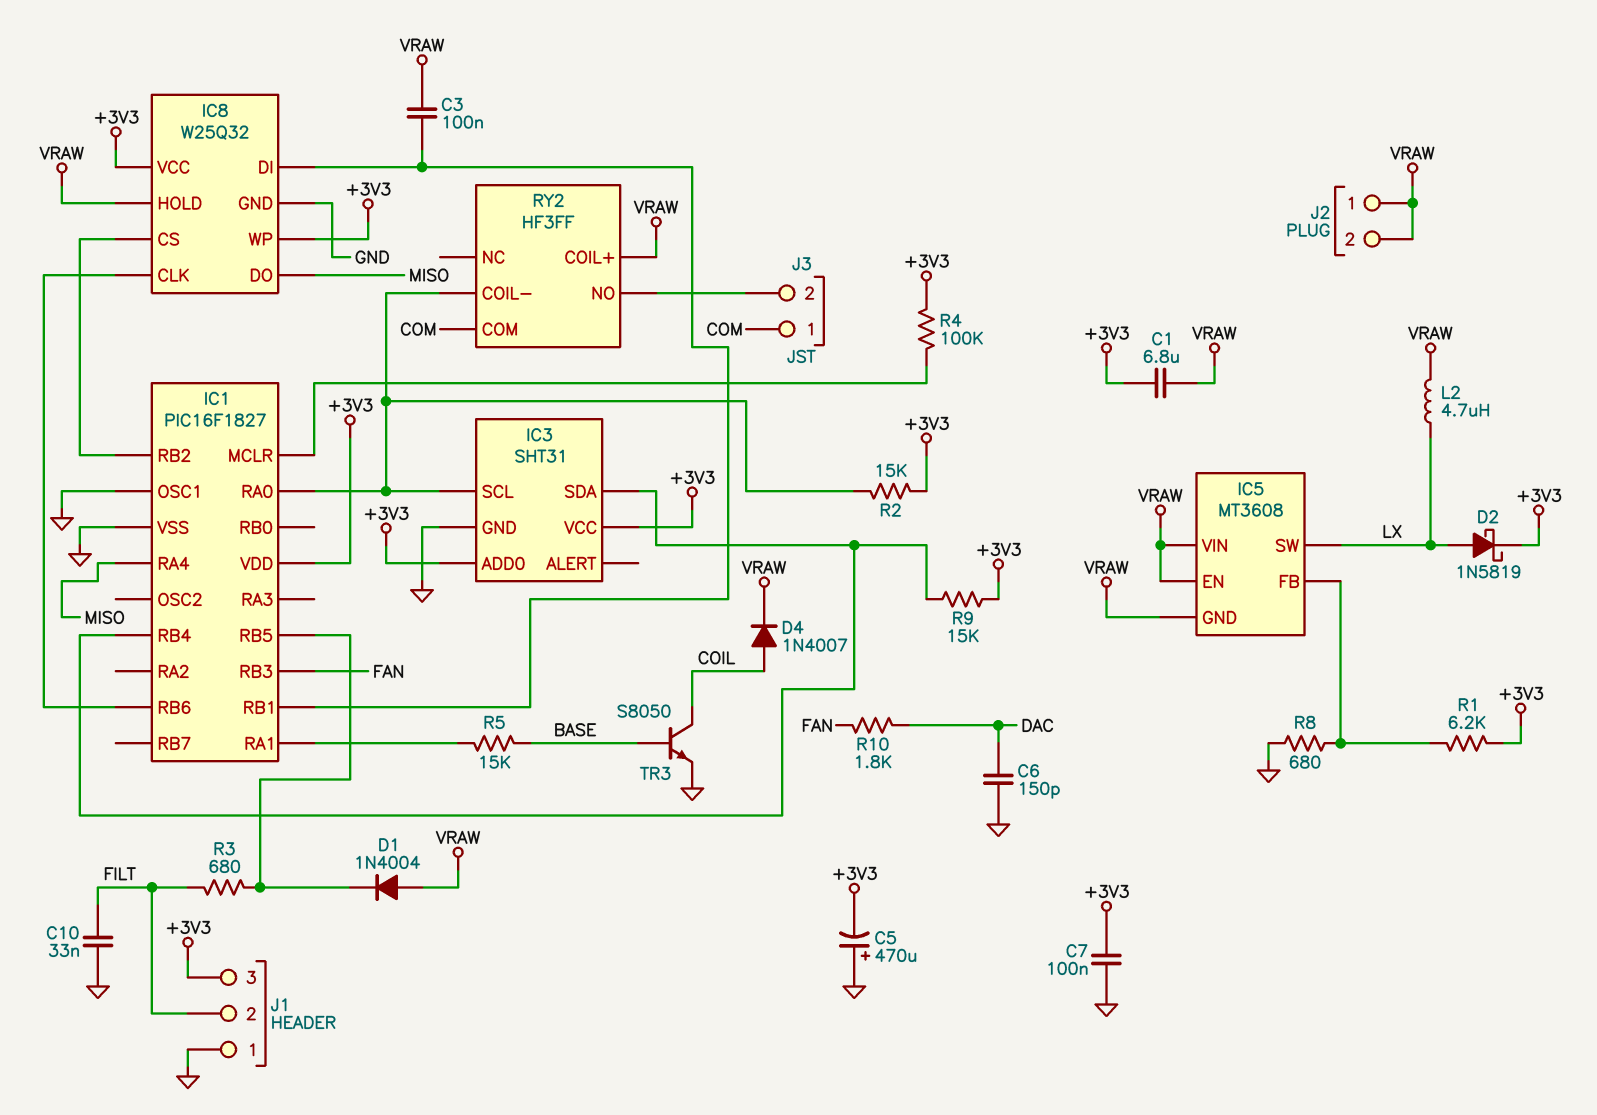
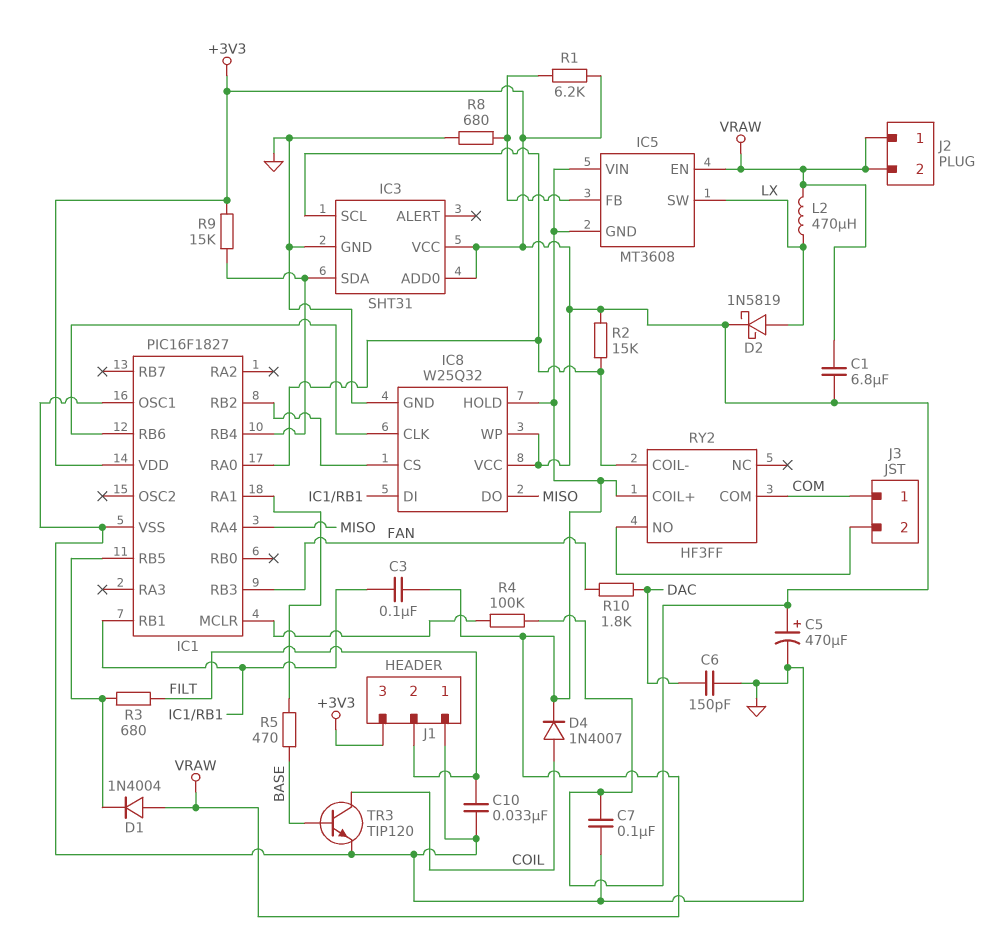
C5: 470uF (plus GND, minus +3V3) -> 470uF (plus +3V3, minus GND)
L2: 4.7uH (LX, VRAW) -> 470uH (LX, VRAW)
R5: 15k (BASE, IC1/RA1) -> 470 (BASE, IC1/RA1)
TR3: NPN S8050 (B BASE, C COIL, E GND) -> NPN TIP120 (B BASE, C COIL, E GND)

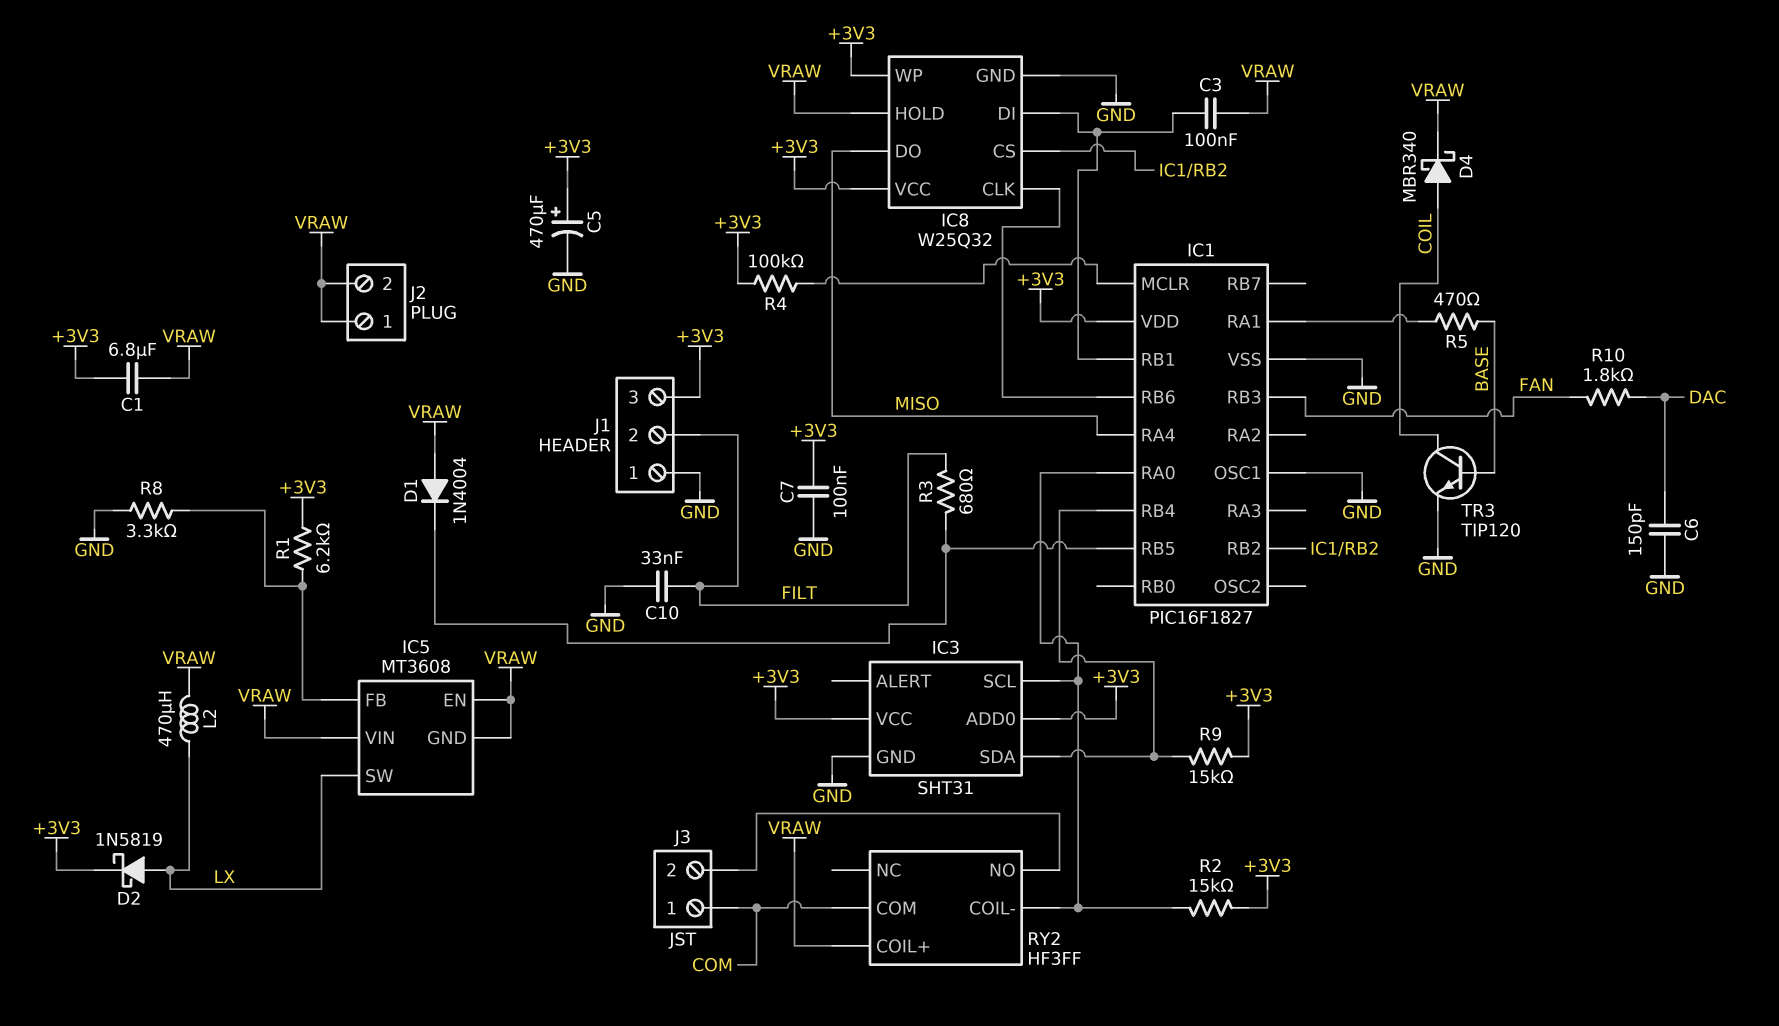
D4: diode 1N4007 (A COIL, K VRAW) -> schottky MBR340 (A COIL, K VRAW)
R8: 680 (GND, IC5/FB) -> 3.3k (GND, IC5/FB)

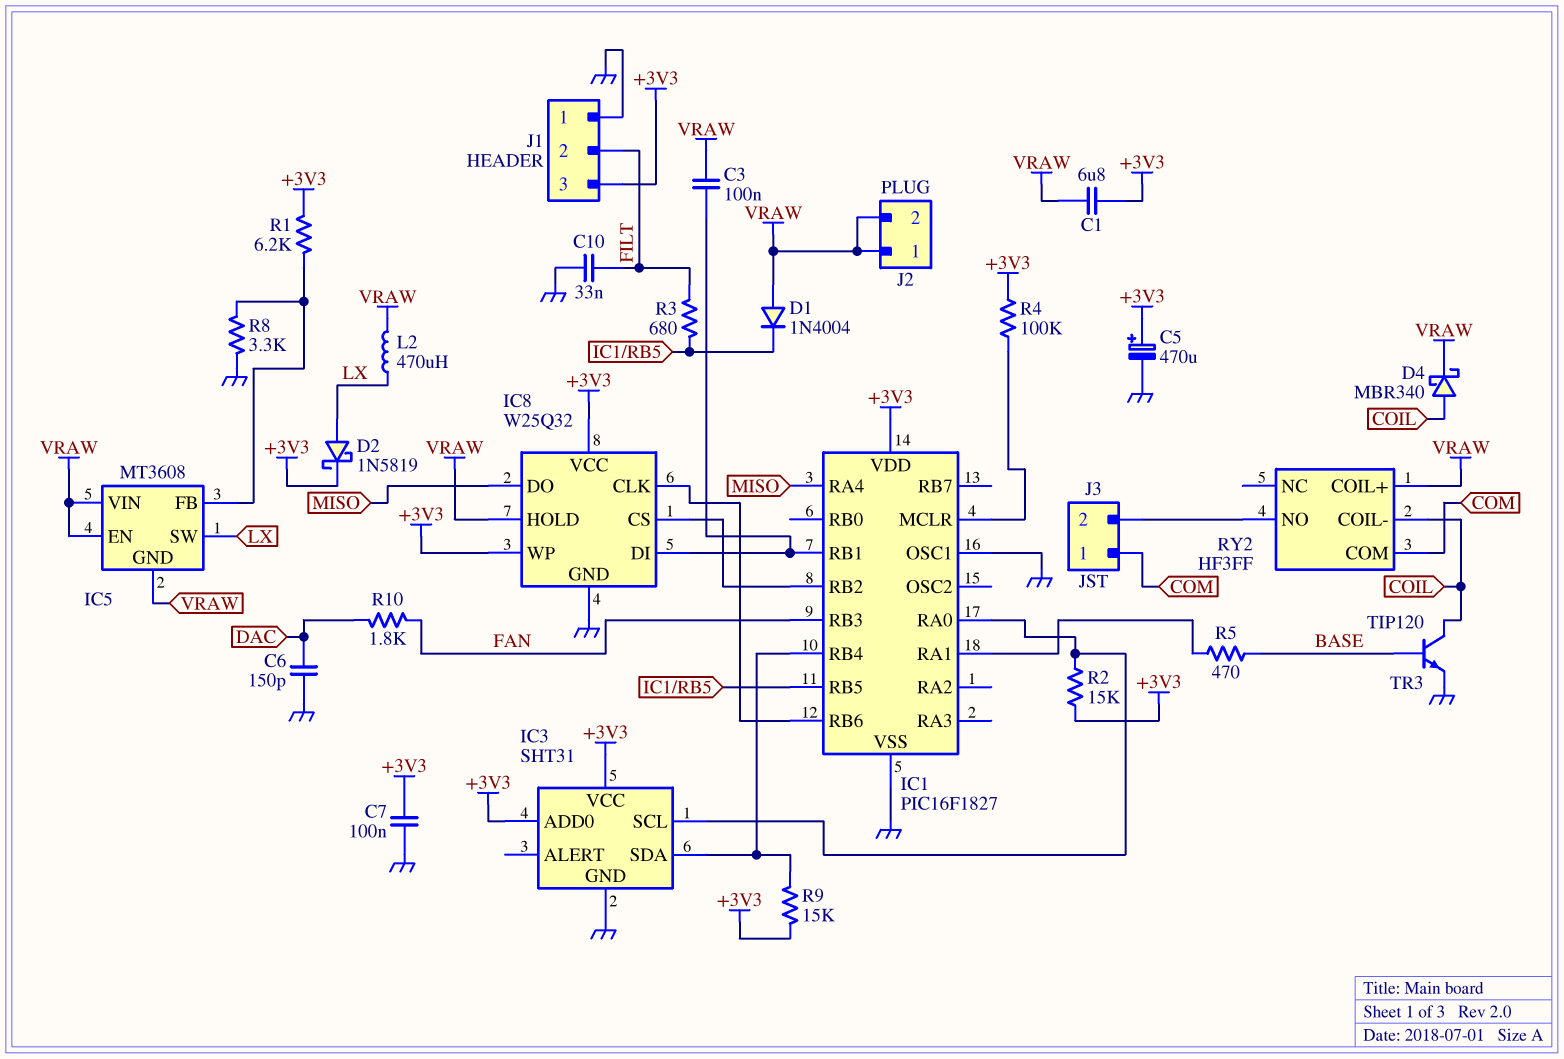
RY2 pin COIL-: IC1/RA0 -> COIL

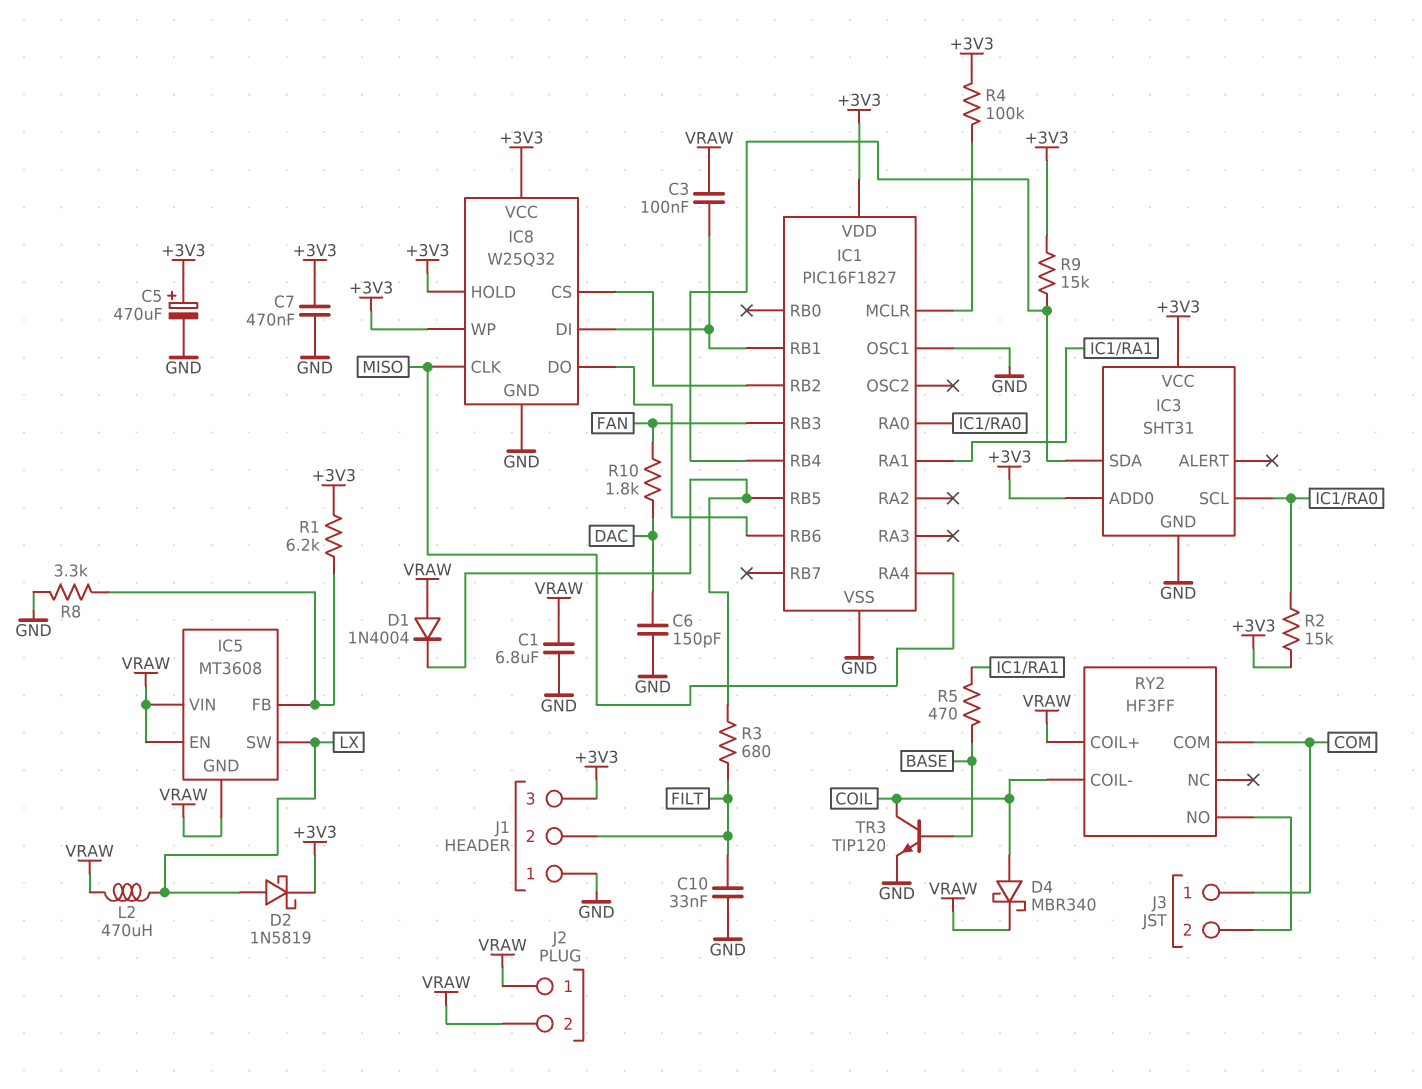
C1: 6.8uF (+3V3, VRAW) -> 6.8uF (GND, VRAW)
C7: 100nF (+3V3, GND) -> 470nF (+3V3, GND)
IC8 pin CLK: IC1/RB6 -> MISO
IC8 pin DO: MISO -> IC1/RB6
IC8 pin HOLD: VRAW -> +3V3

